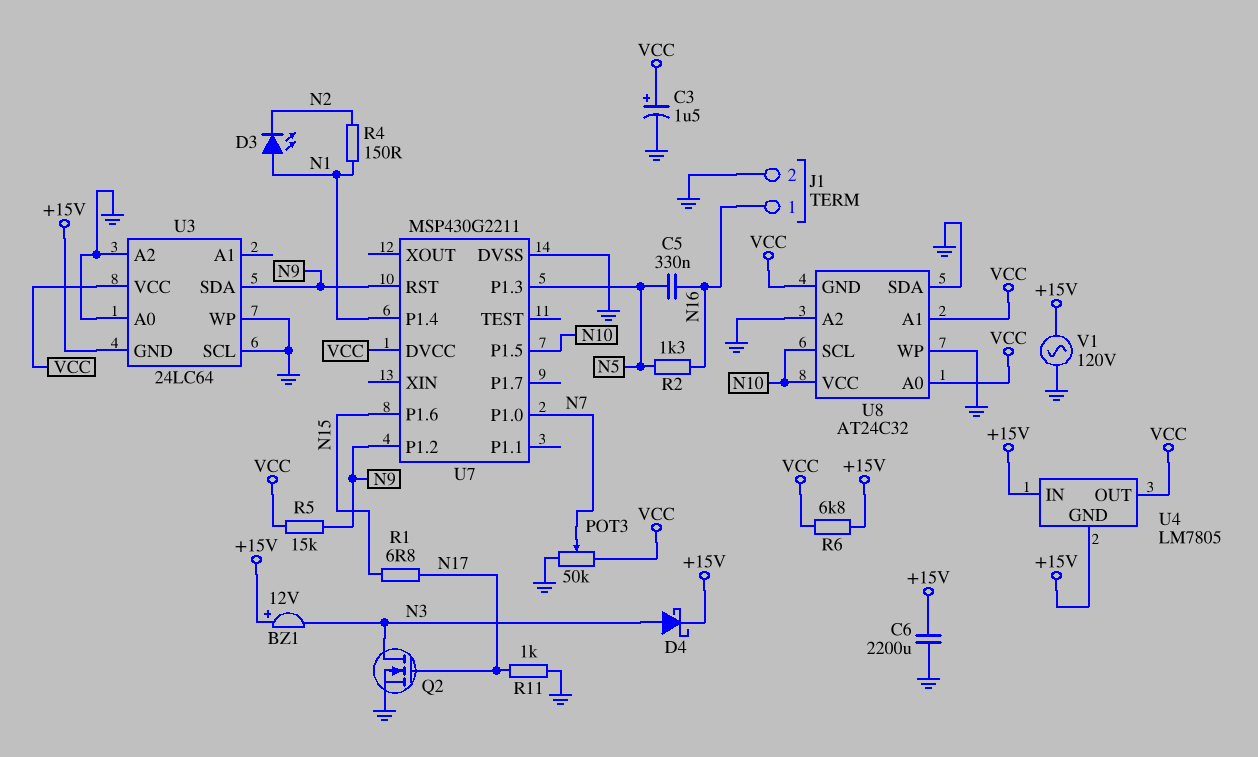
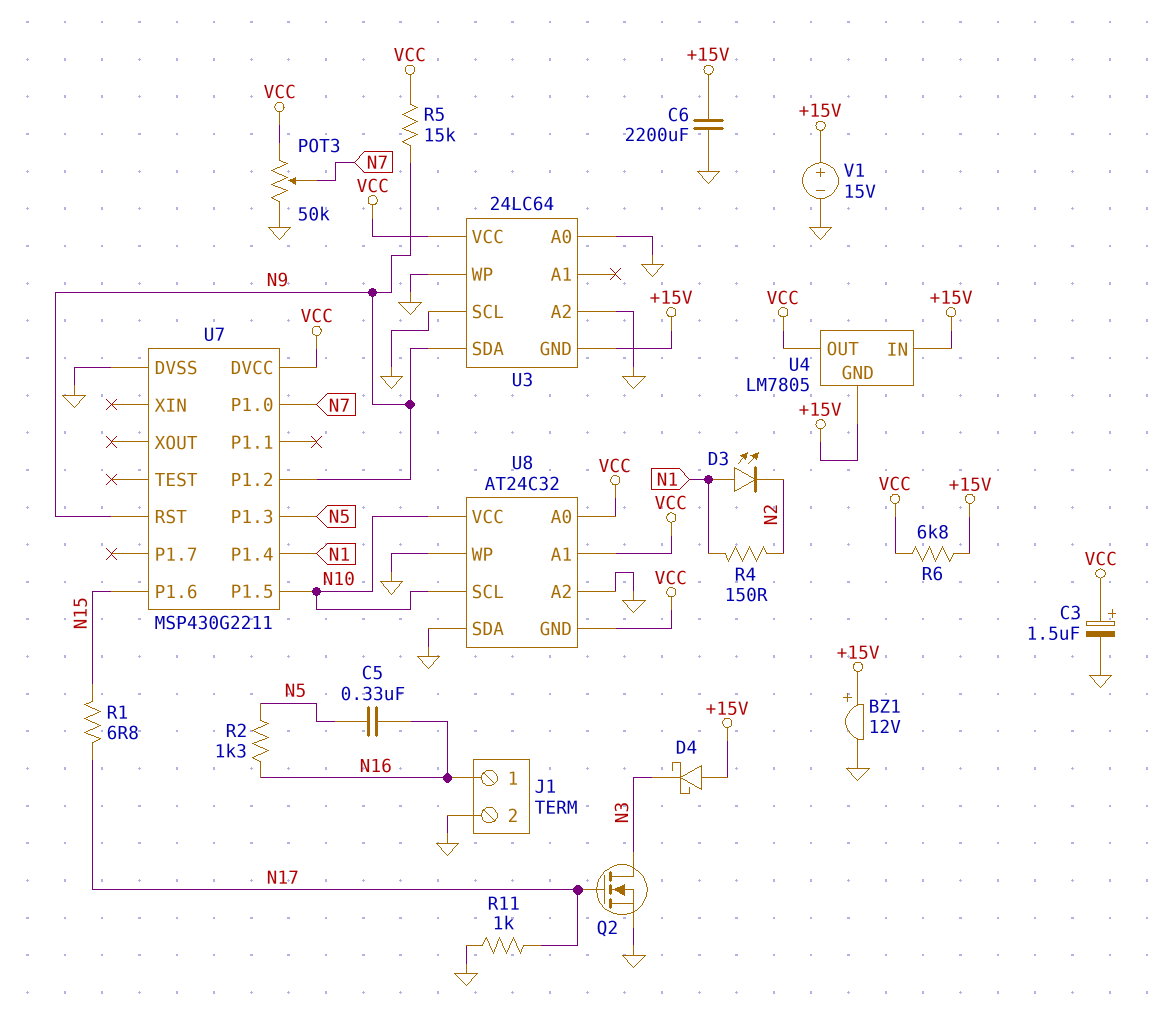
BZ1: buzzer 12V (plus +15V, minus N3) -> buzzer 12V (plus +15V, minus GND)
D4: schottky (A N3, K +15V) -> schottky (A +15V, K N3)
V1: AC 120V (+15V, GND) -> 15V (plus +15V, minus GND)

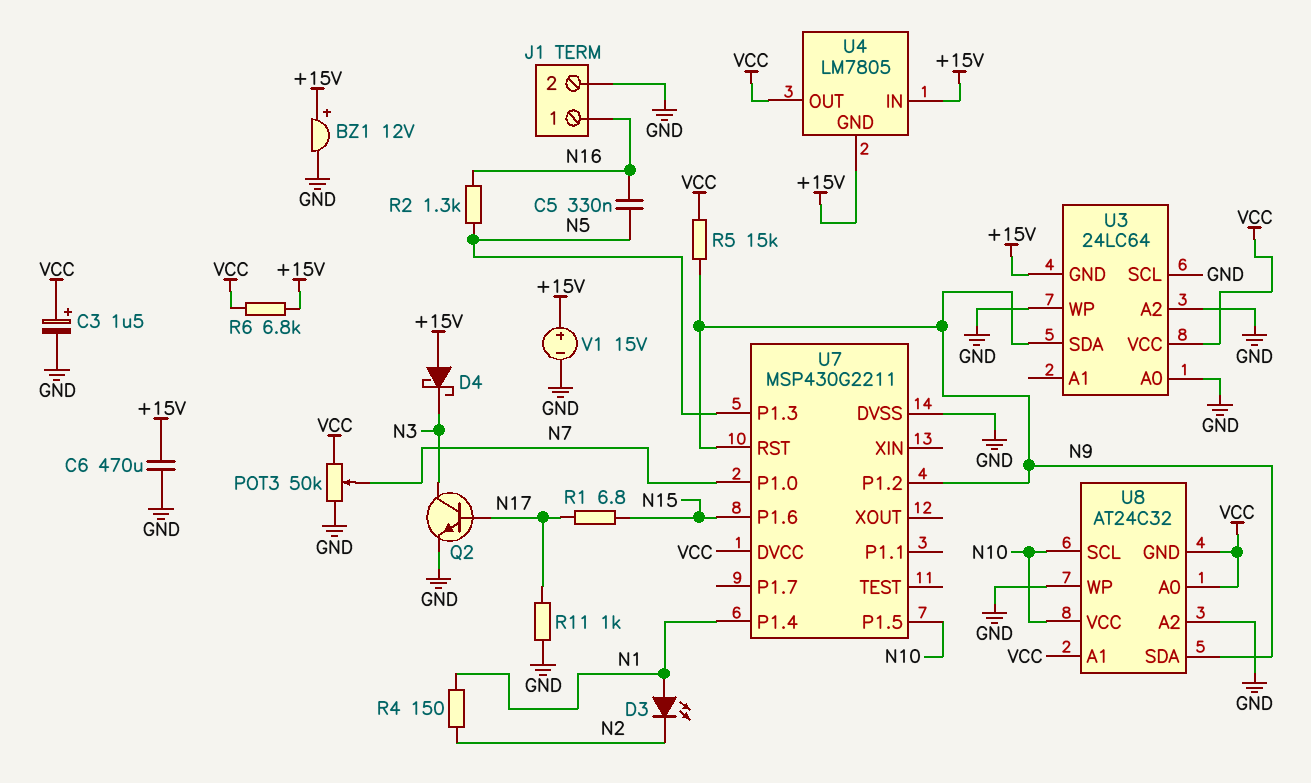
C6: 2200uF (+15V, GND) -> 470uF (+15V, GND)
Q2: NMOS (G N17, D N3, S GND) -> NPN (B N17, C N3, E GND)
U8 pin SDA: GND -> N9

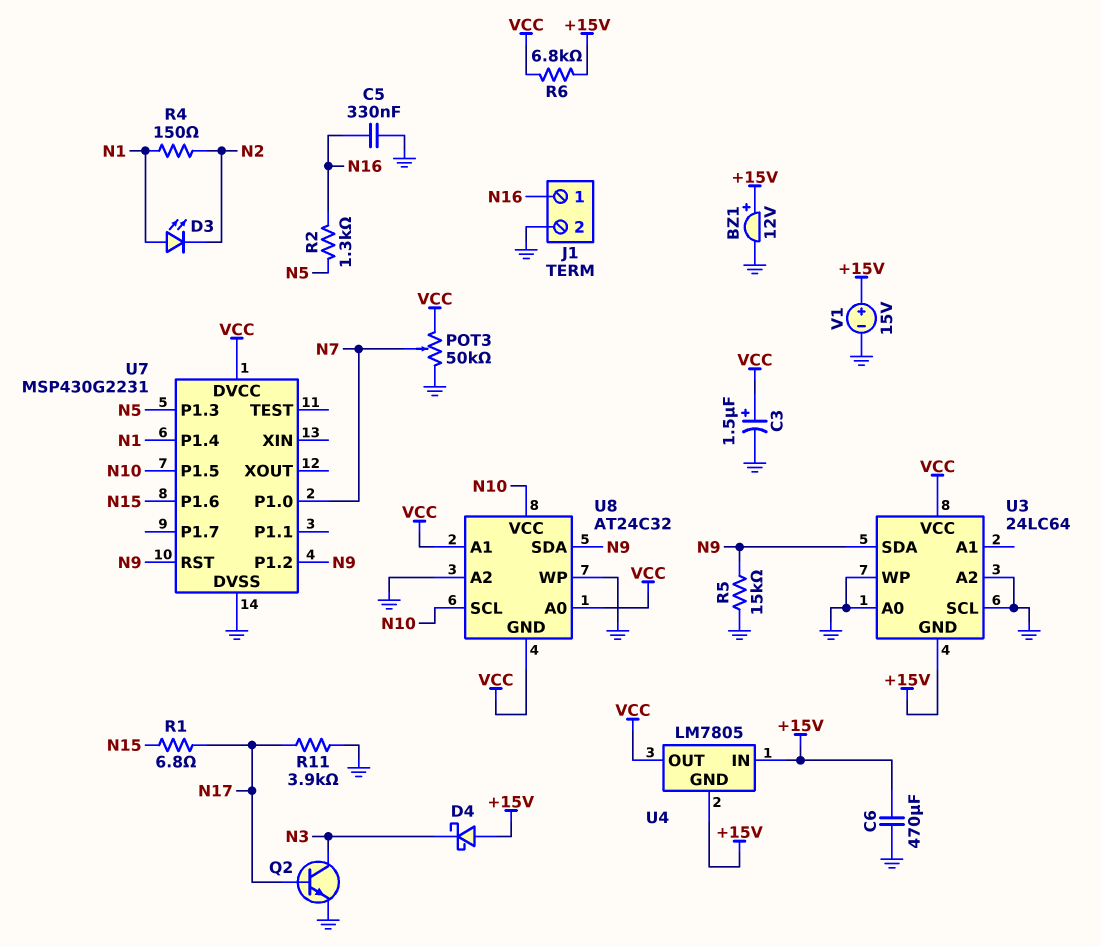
C5: 330nF (N5, N16) -> 330nF (GND, N16)
R5: 15k (N9, VCC) -> 15k (GND, N9)
R11: 1k (GND, N17) -> 3.9k (GND, N17)
U7: MSP430G2211 -> MSP430G2231

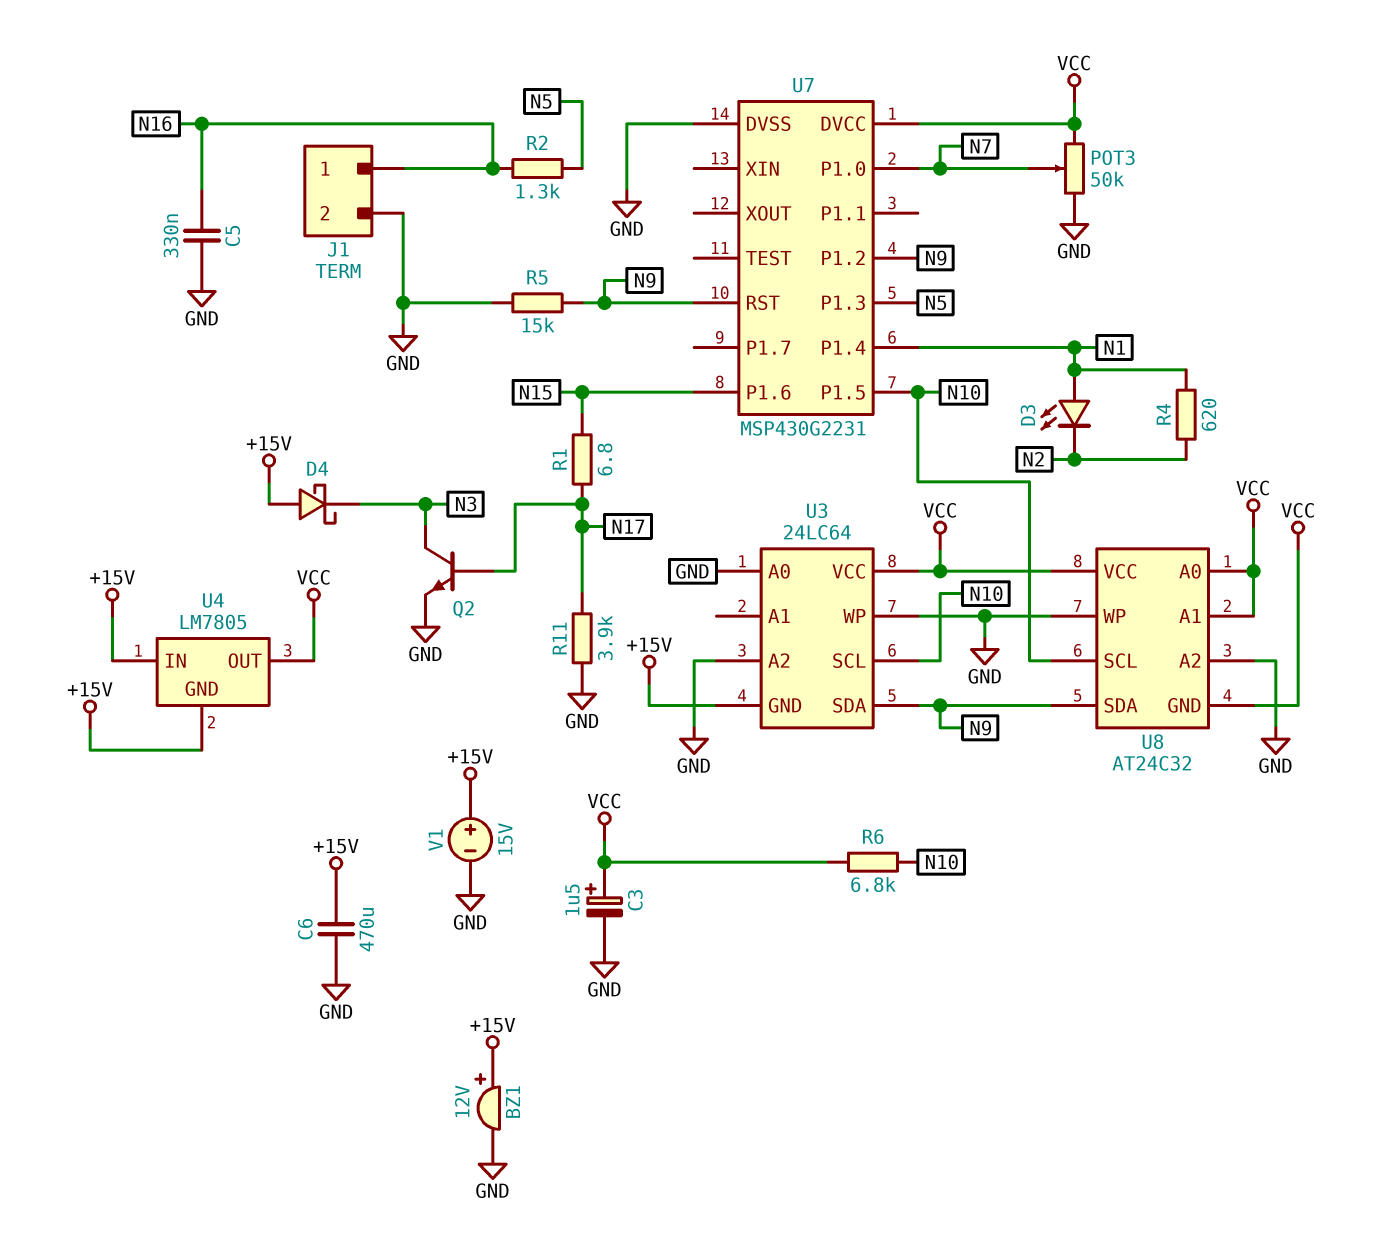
R4: 150 (N1, N2) -> 620 (N1, N2)
R6: 6.8k (+15V, VCC) -> 6.8k (N10, VCC)
U3 pin SCL: GND -> N10
U8 pin VCC: N10 -> VCC

